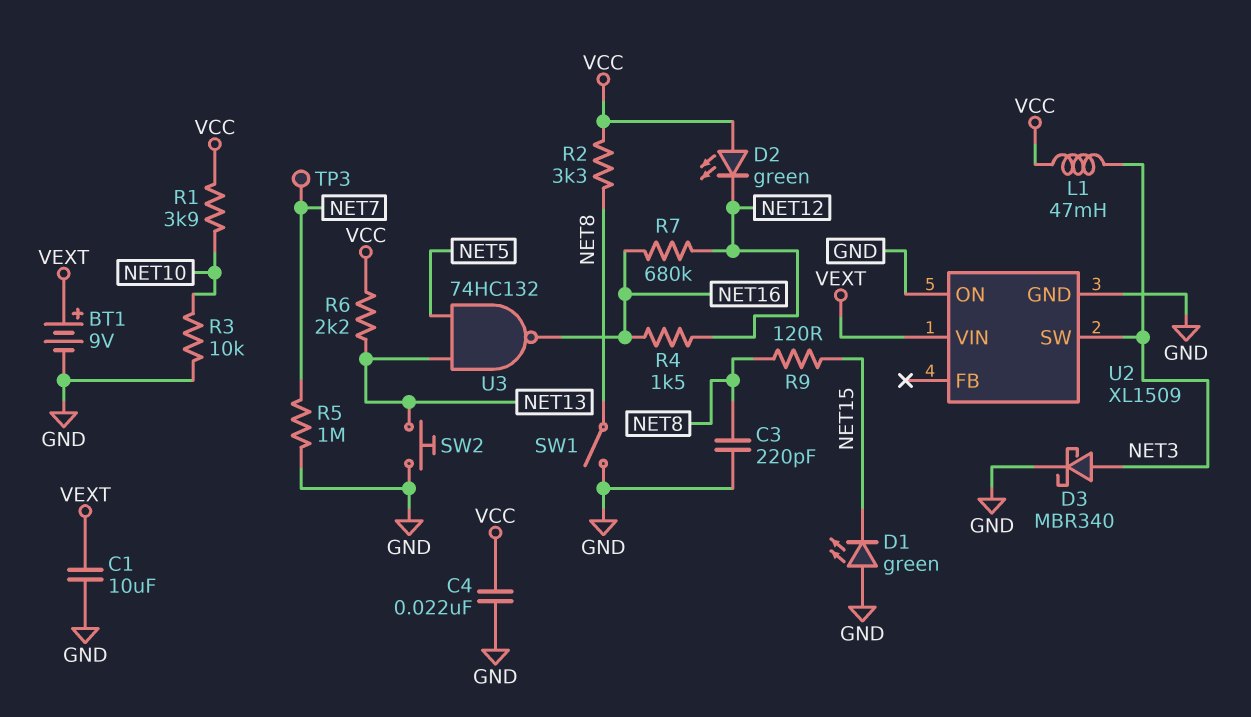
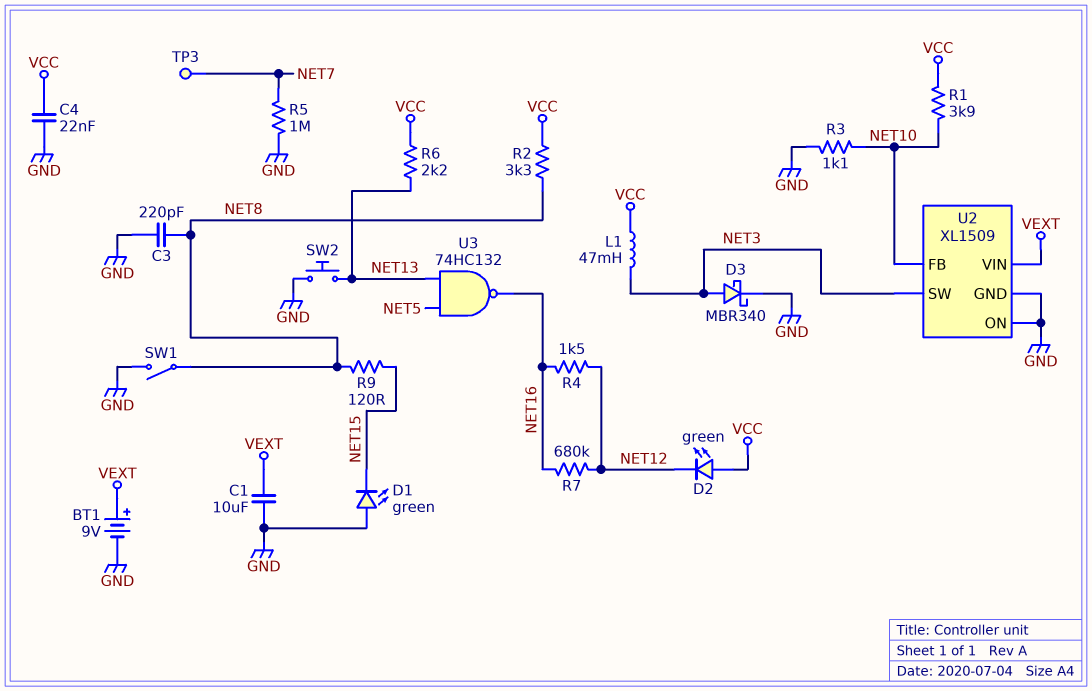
R3: 10k (GND, NET10) -> 1.1k (GND, NET10)
U2 pin FB: none -> NET10

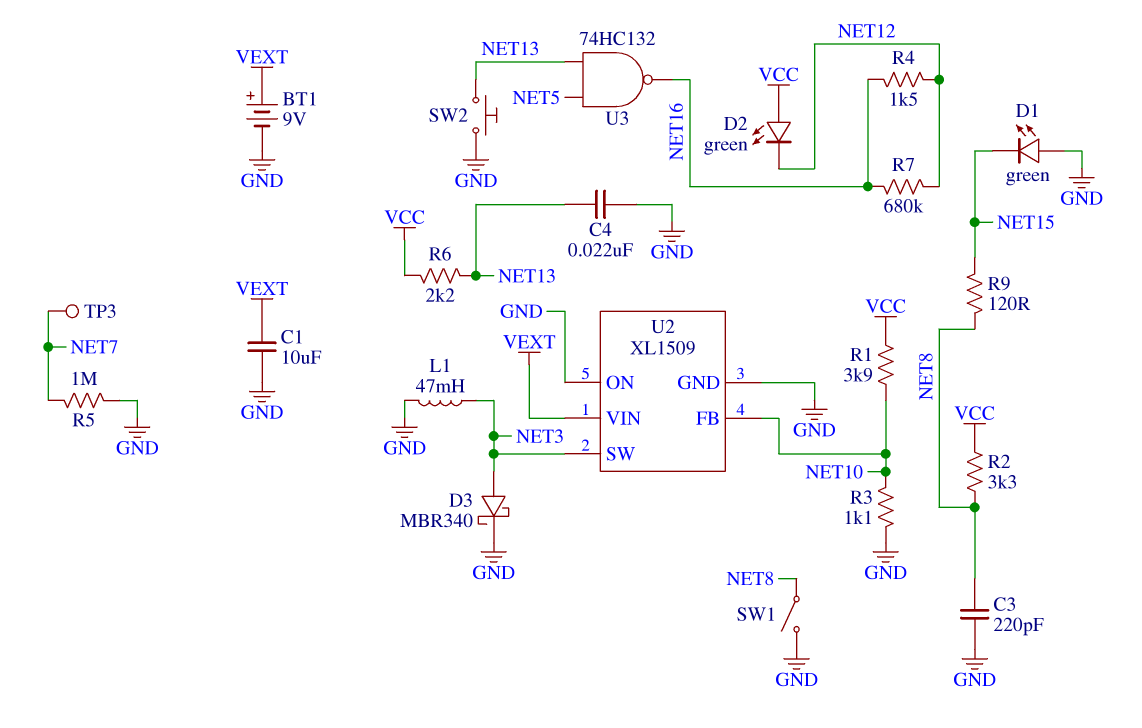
C4: 22nF (GND, VCC) -> 22nF (GND, NET13)
L1: 47mH (NET3, VCC) -> 47mH (GND, NET3)

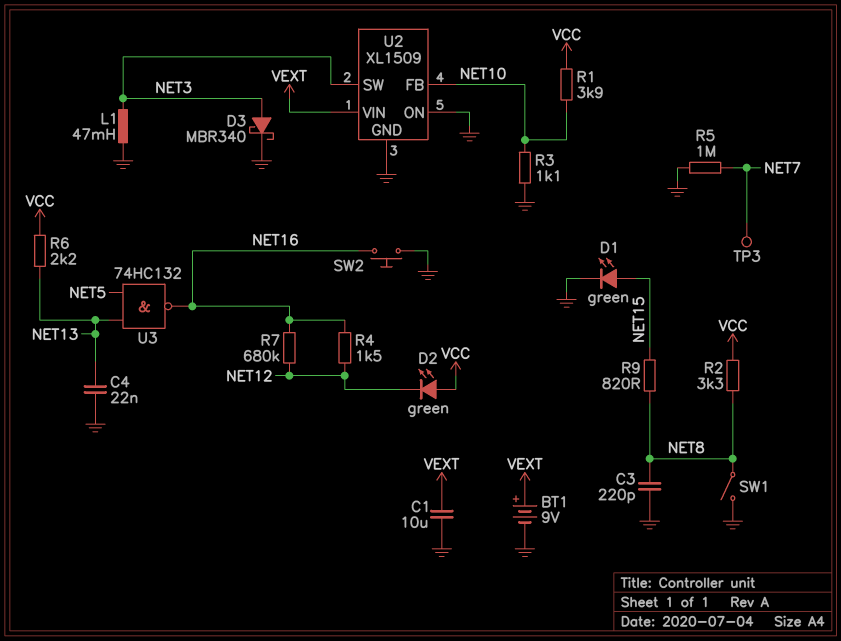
D1: LED green (A GND, K NET15) -> LED green (A NET15, K GND)
R9: 120 (NET8, NET15) -> 820 (NET8, NET15)
SW2: button (GND, NET13) -> button (GND, NET16)

